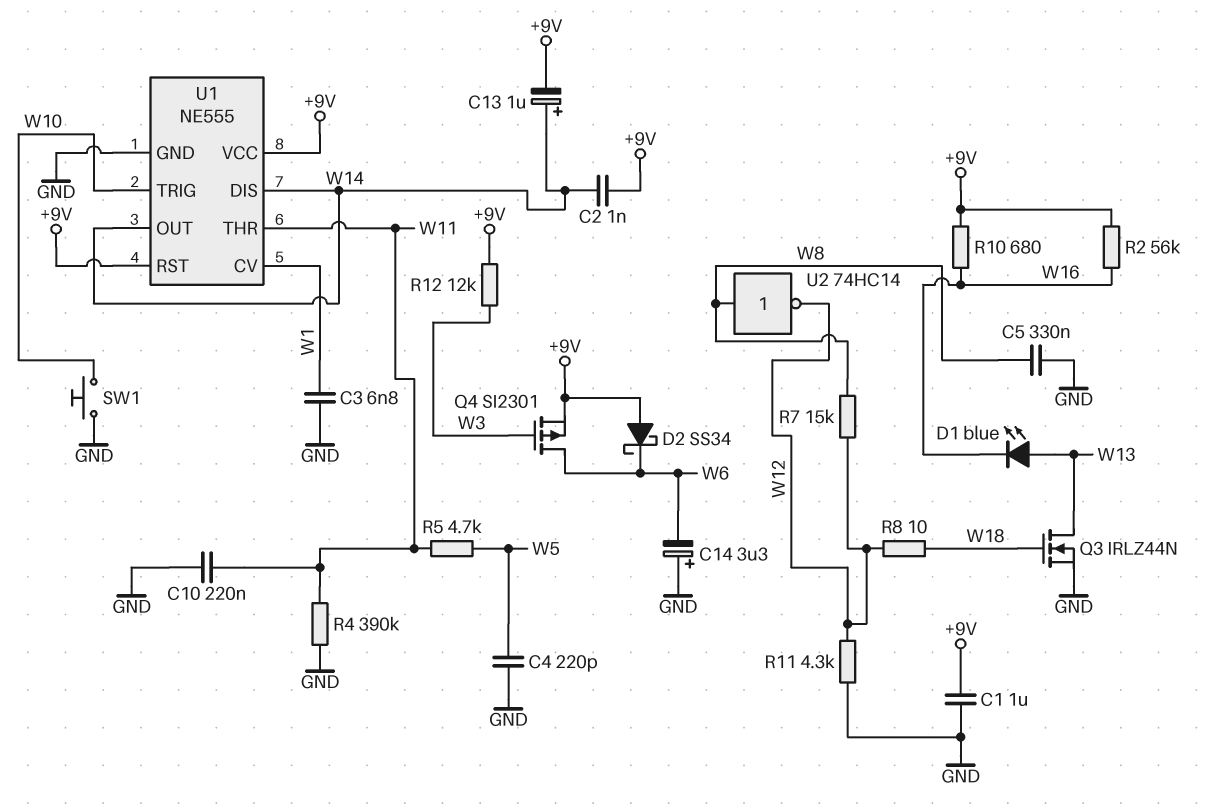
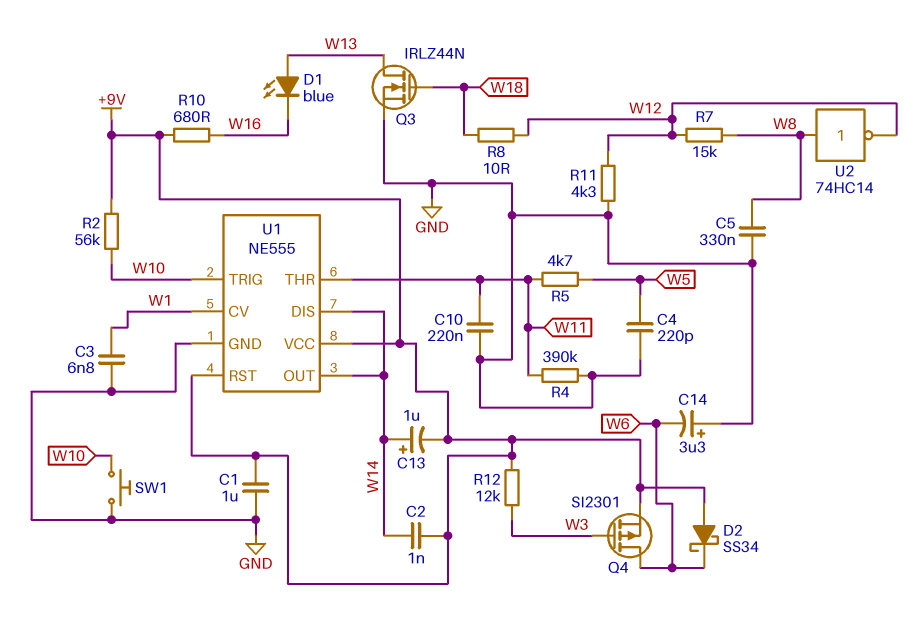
R2: 56k (+9V, W16) -> 56k (+9V, W10)

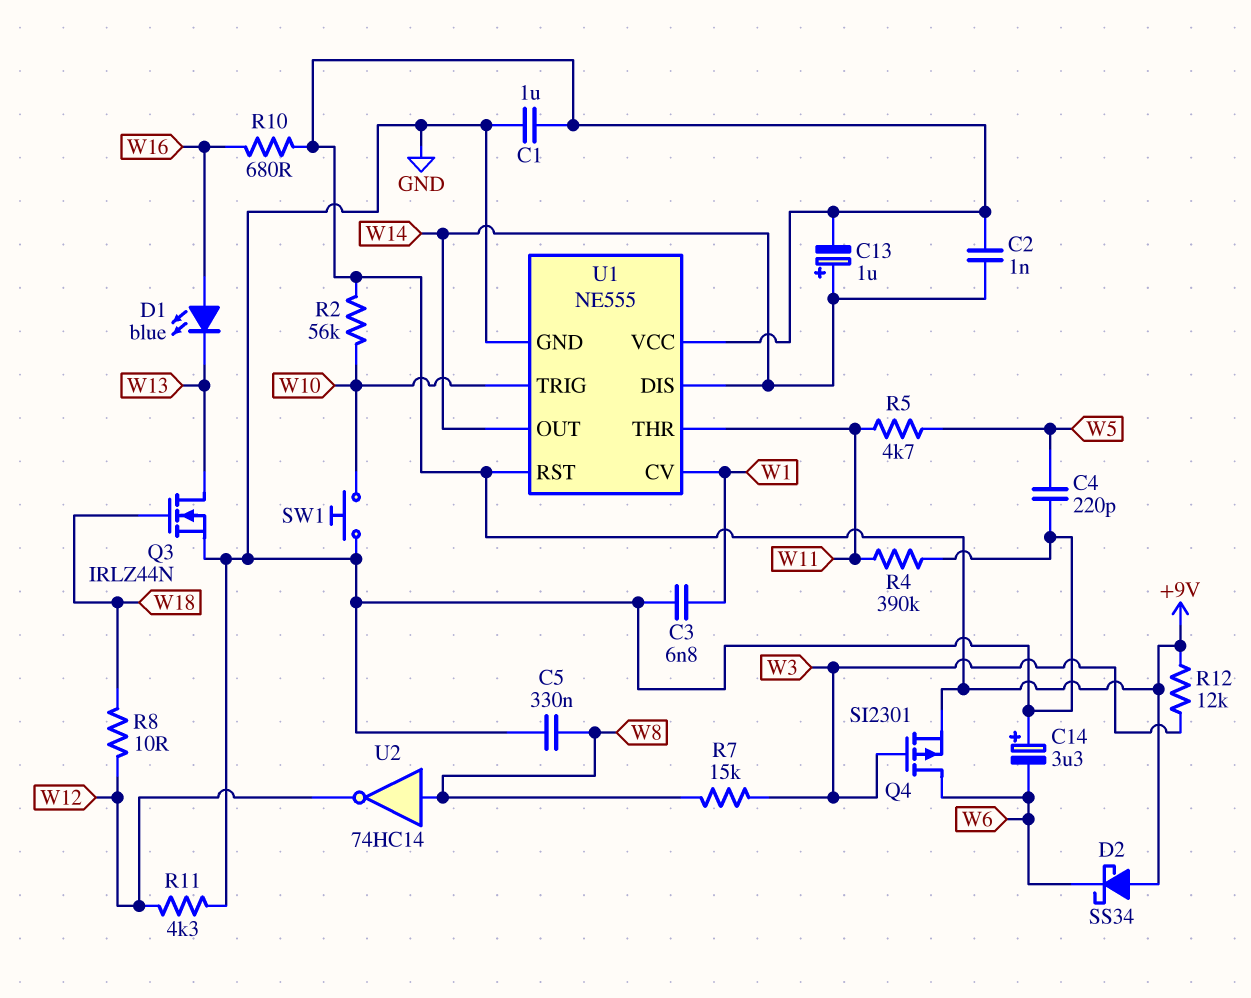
C10: 220nF (GND, W11) -> none
D1: LED blue (A W13, K W16) -> LED blue (A W16, K W13)
R7: 15k (W8, W12) -> 15k (W3, W8)

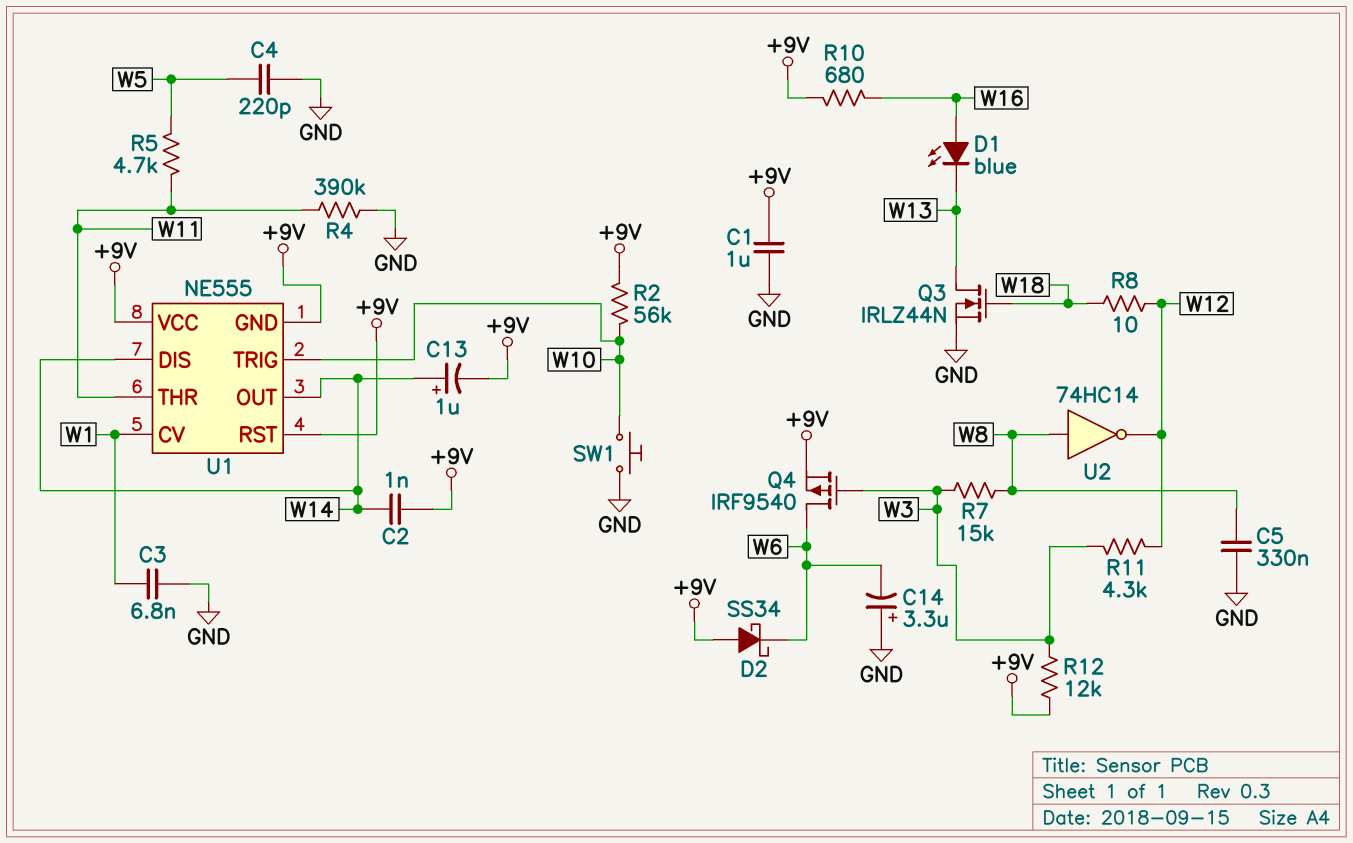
Q4: PMOS SI2301 (G W3, D W6, S +9V) -> PMOS IRF9540 (G W3, D W6, S +9V)
R11: 4.3k (GND, W12) -> 4.3k (W3, W12)
U1 pin GND: GND -> +9V

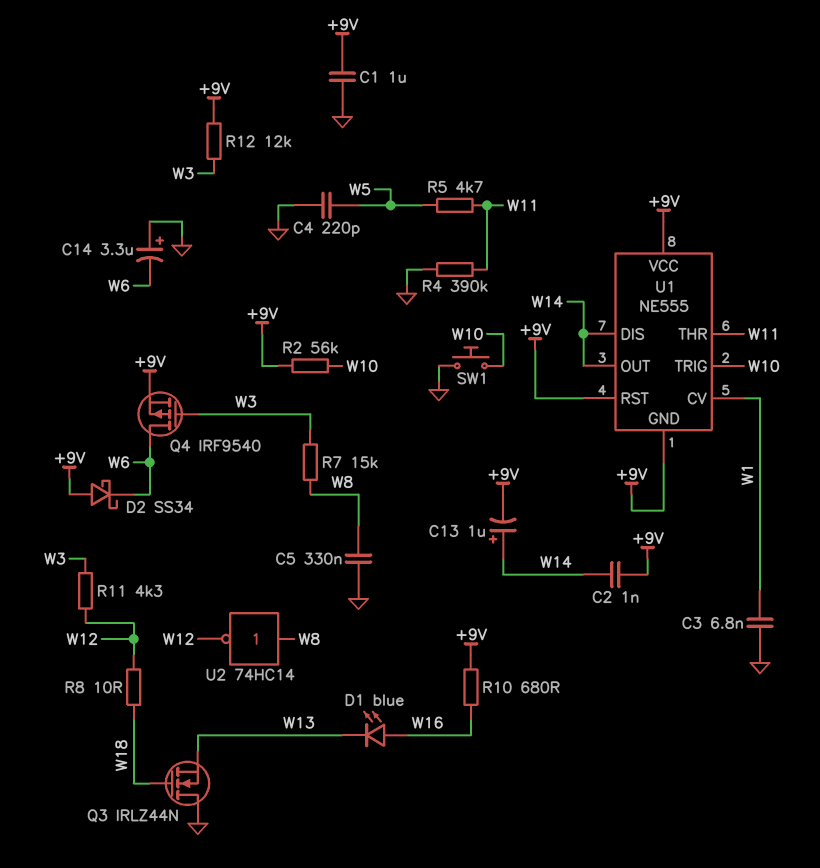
Q3: NMOS IRLZ44N (G W18, D W13, S GND) -> NMOS IRLZ44N (G W18, D GND, S W13)

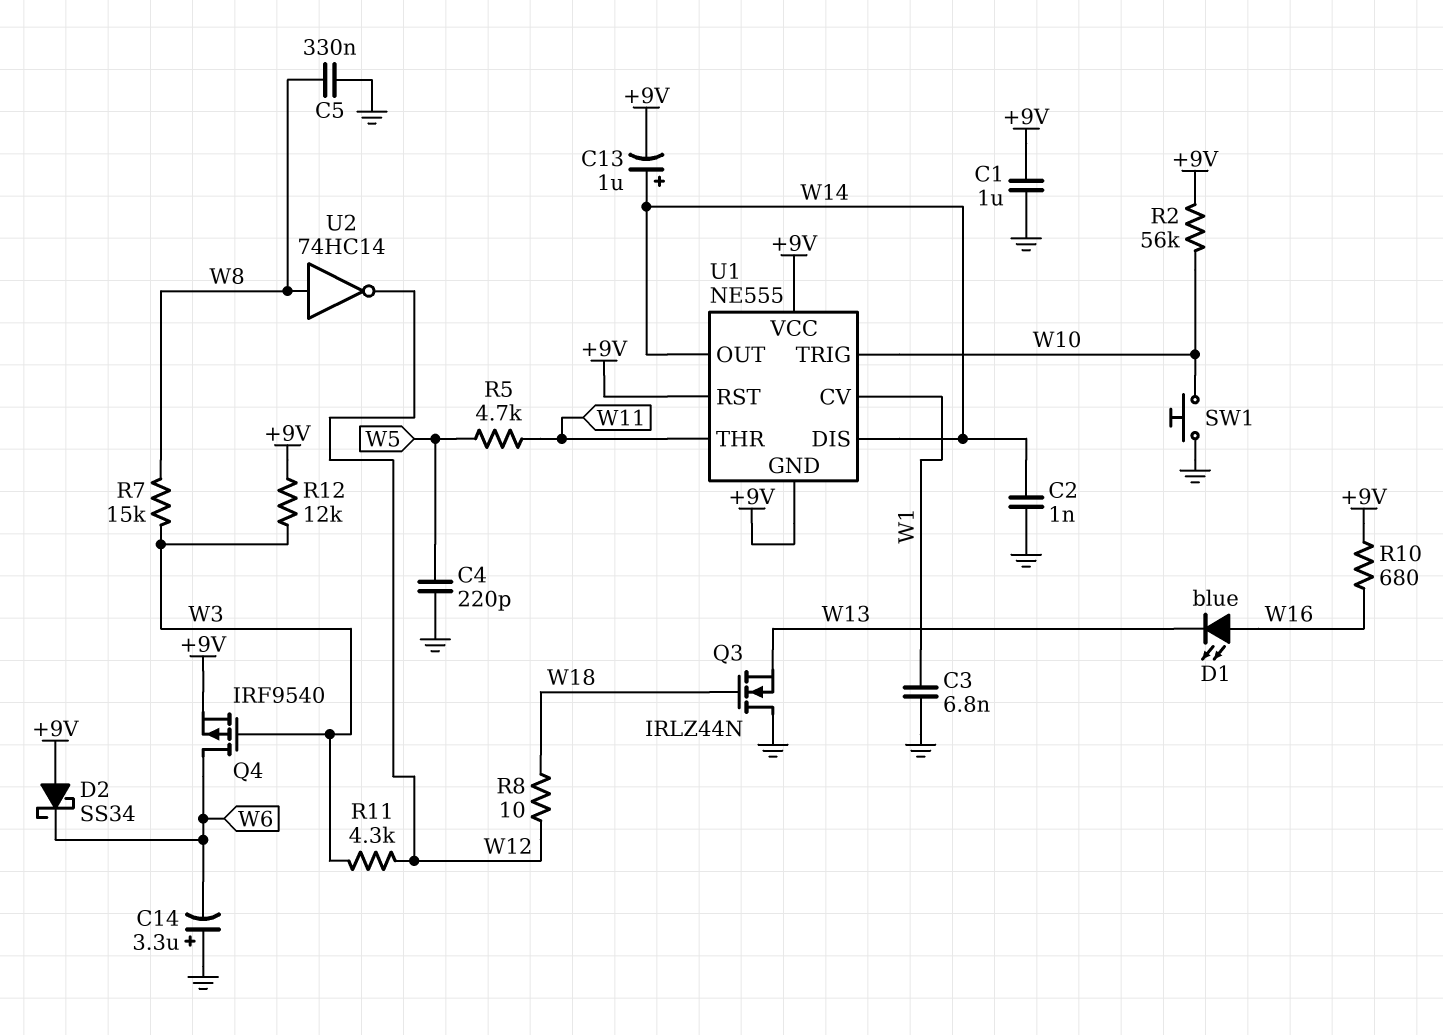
C2: 1nF (+9V, W14) -> 1nF (GND, W14)
R4: 390k (GND, W11) -> none

